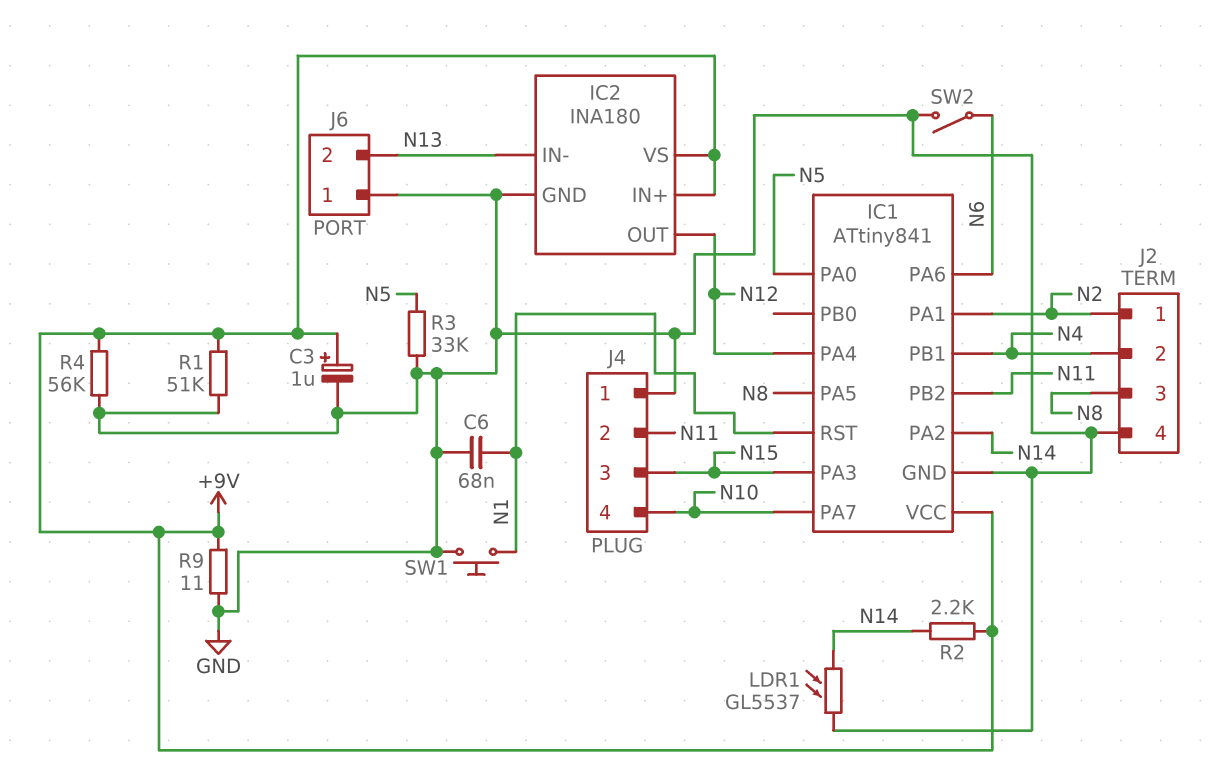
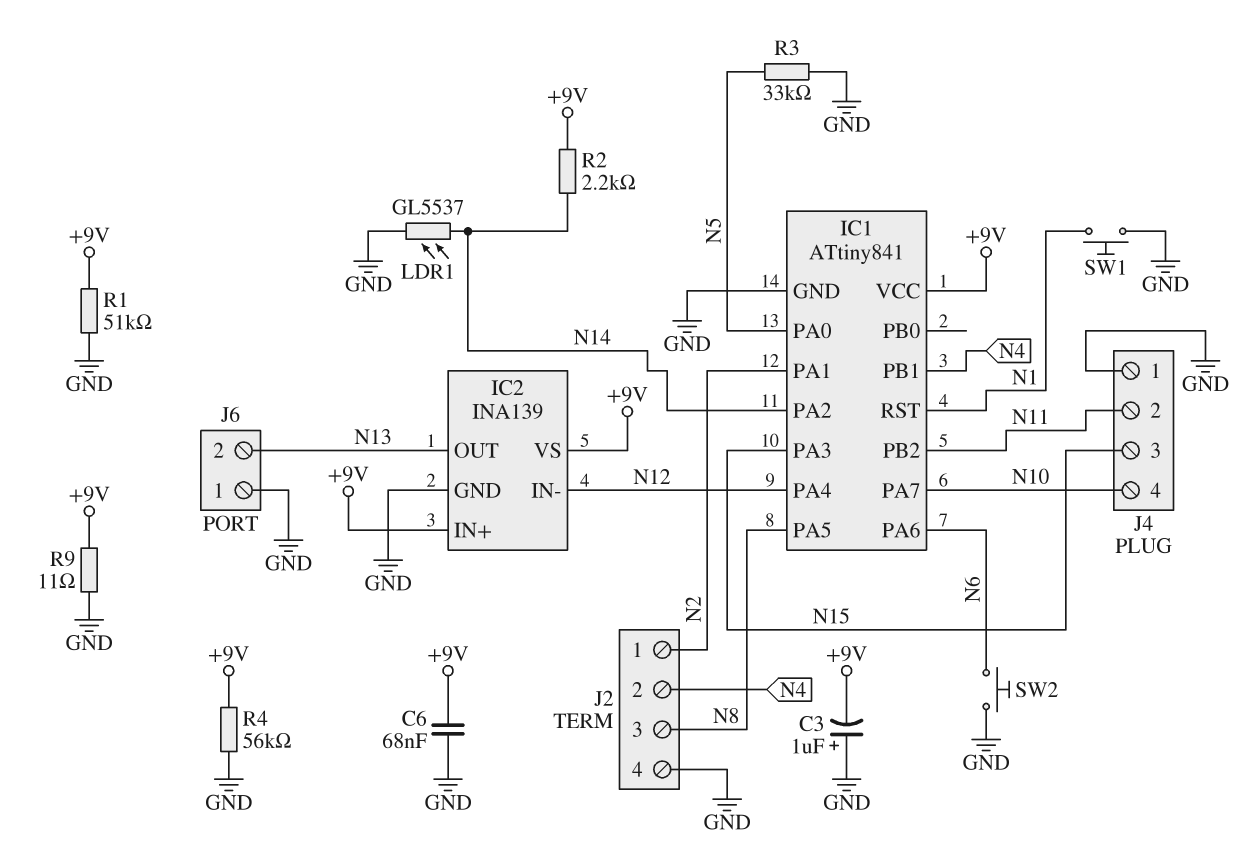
C3: 1uF (plus +9V, minus GND) -> 1uF (plus GND, minus +9V)
C6: 68nF (GND, N1) -> 68nF (+9V, GND)
IC2: INA180 -> INA139
IC2 pin IN-: N13 -> N12
IC2 pin OUT: N12 -> N13
SW2: switch (GND, N6) -> button (GND, N6)

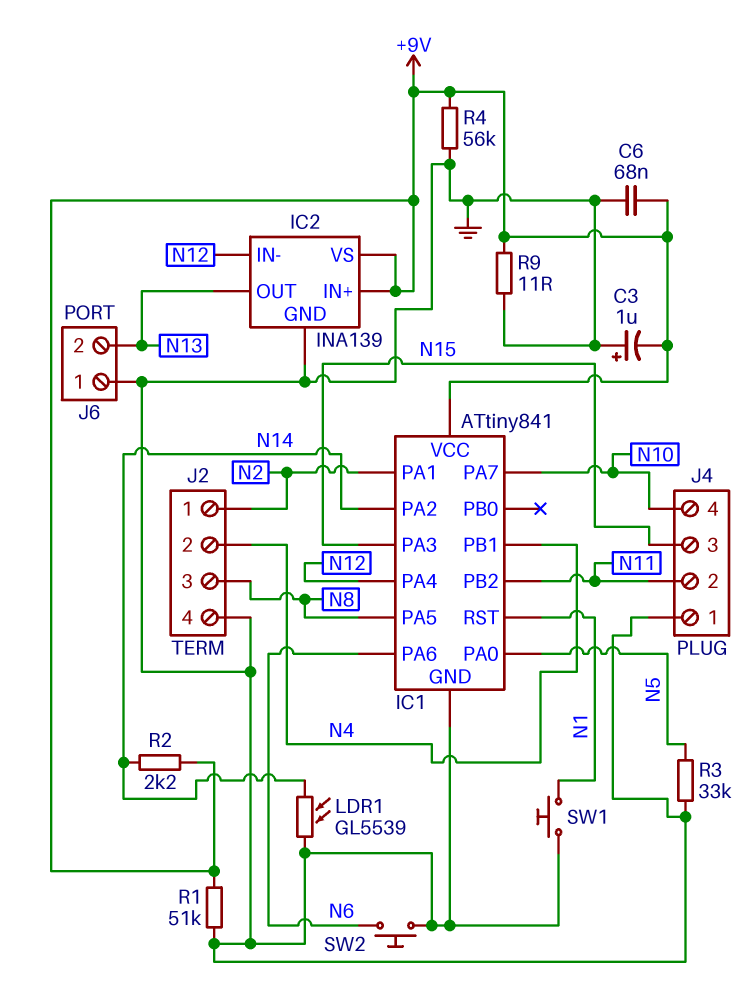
LDR1: GL5537 (GND, N14) -> GL5539 (GND, N14)

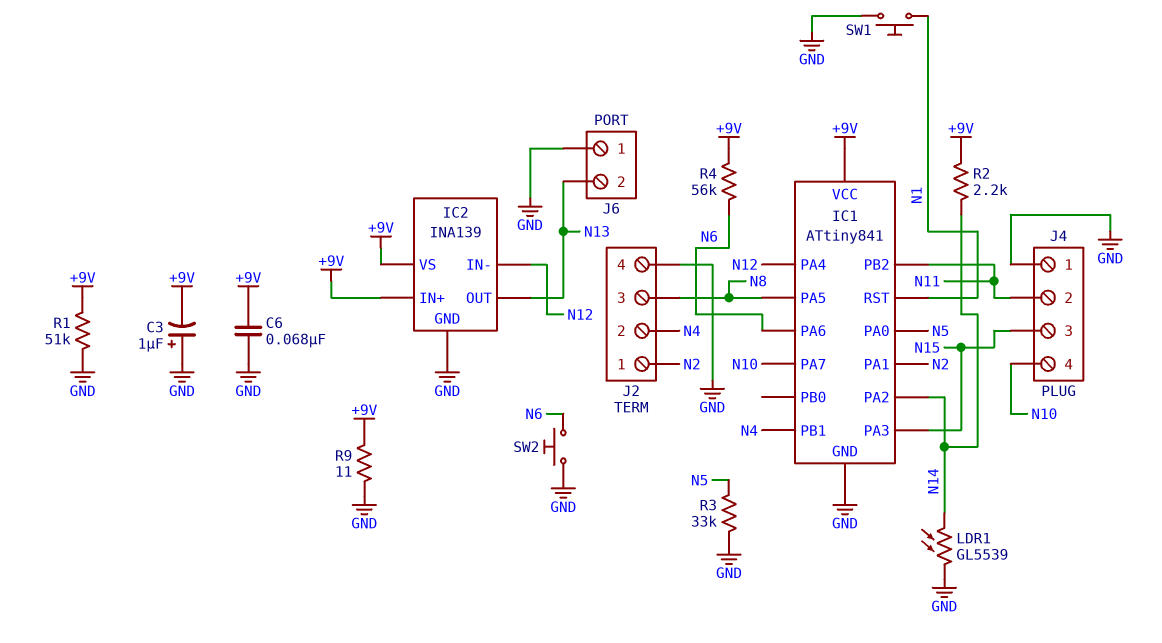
R4: 56k (+9V, GND) -> 56k (+9V, N6)

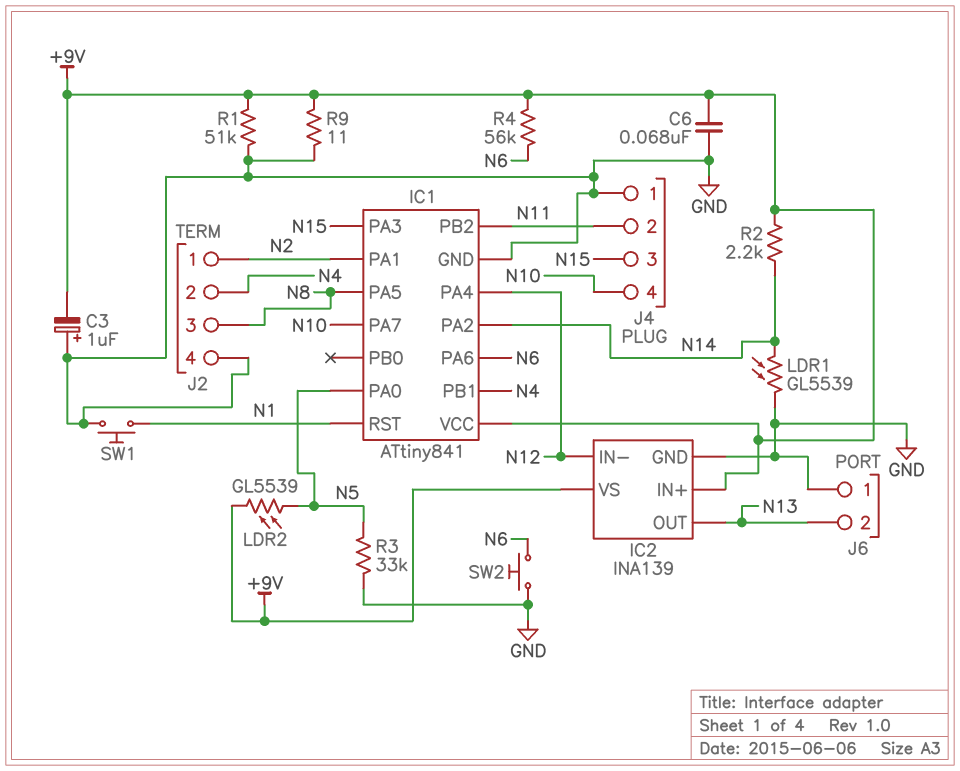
LDR2: none -> GL5539 (+9V, N5)

